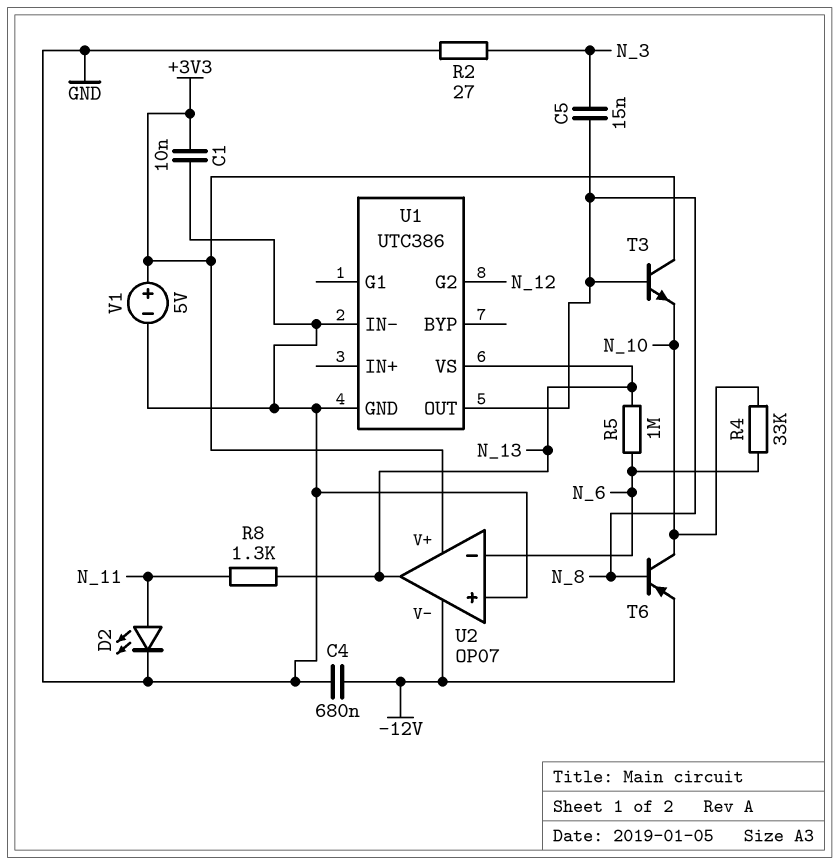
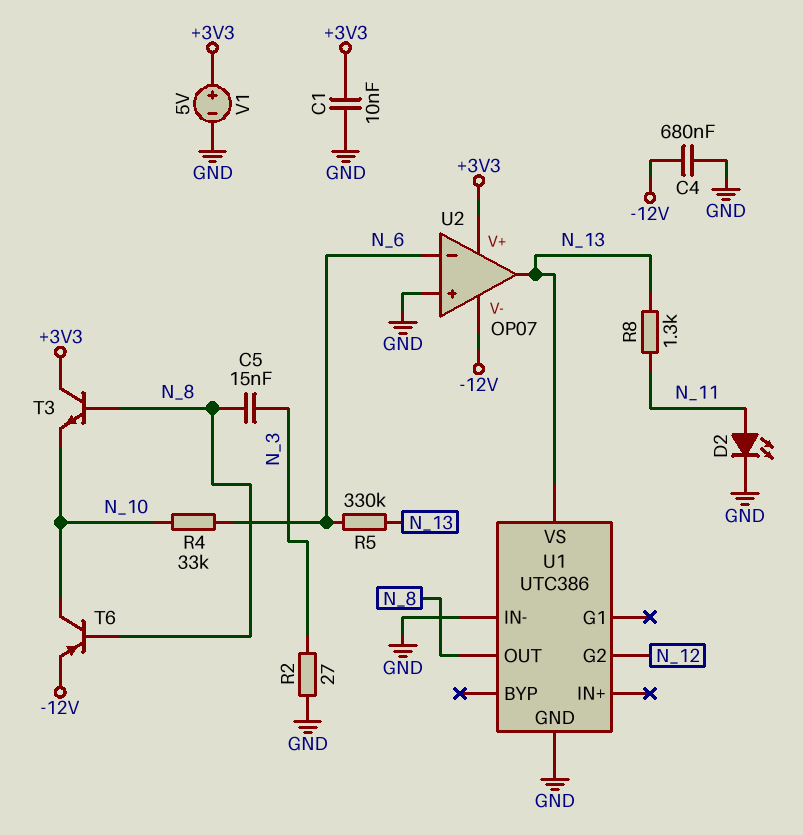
R5: 1M (N_6, N_13) -> 330k (N_6, N_13)

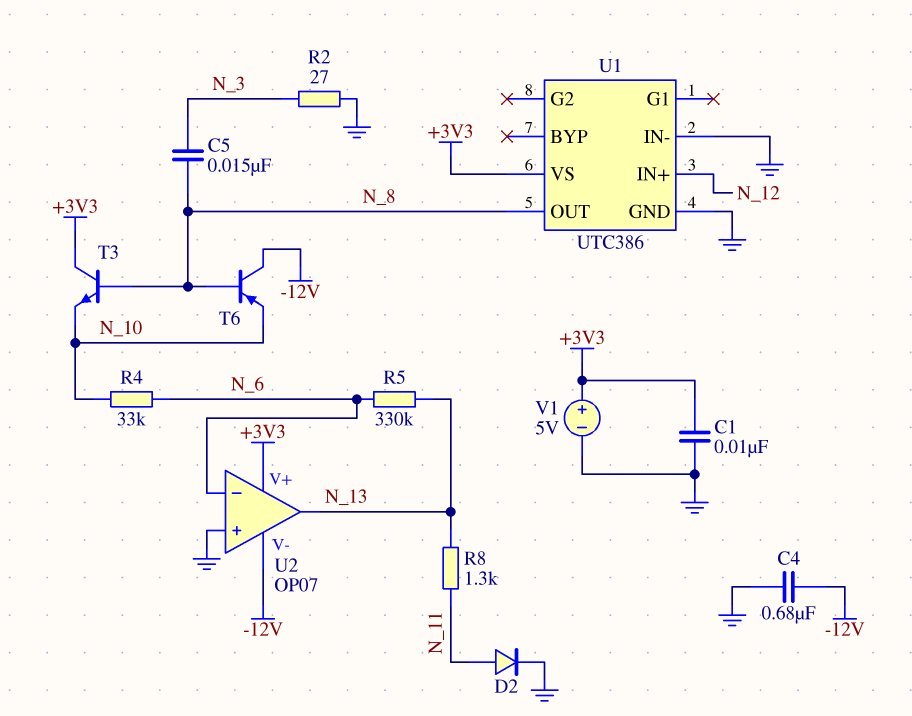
D2: LED (A N_11, K GND) -> diode (A N_11, K GND)
T6: PNP (B N_8, C N_10, E -12V) -> PNP (B N_8, C -12V, E N_10)
U1 pin G2: N_12 -> none
U1 pin IN+: none -> N_12
U1 pin VS: N_13 -> +3V3

